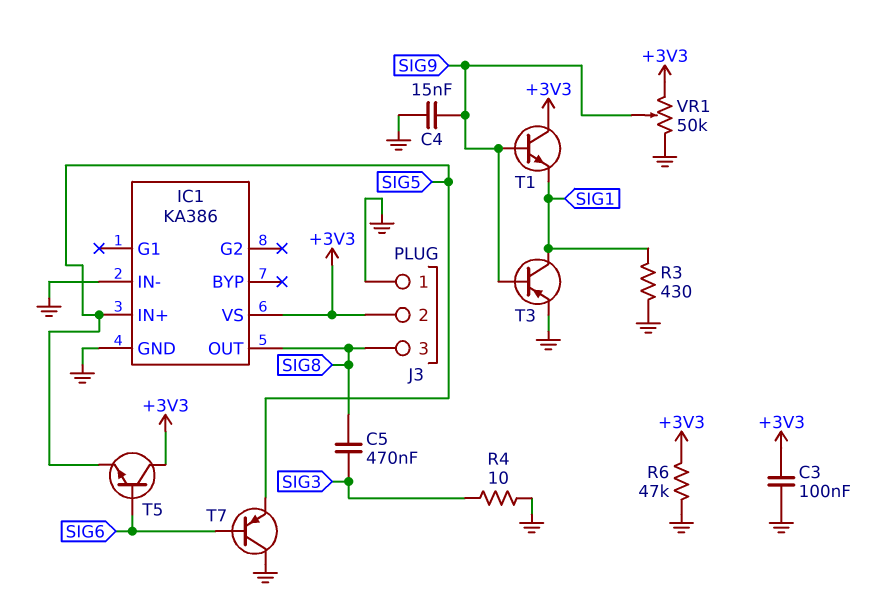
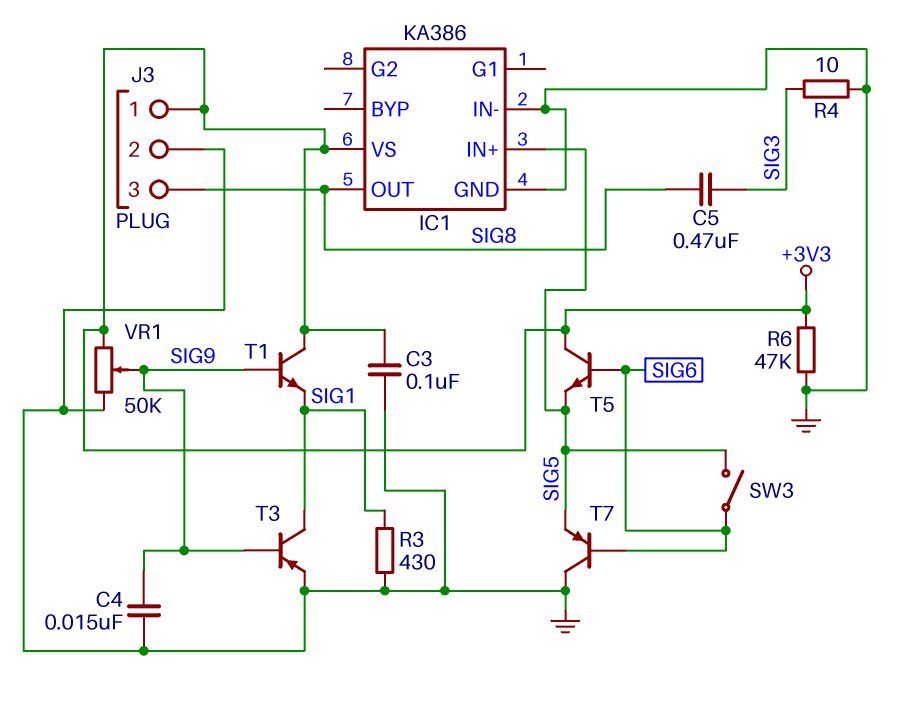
J3 pin 1: GND -> +3V3
J3 pin 2: +3V3 -> GND
SW3: none -> switch (SIG5, SIG6)

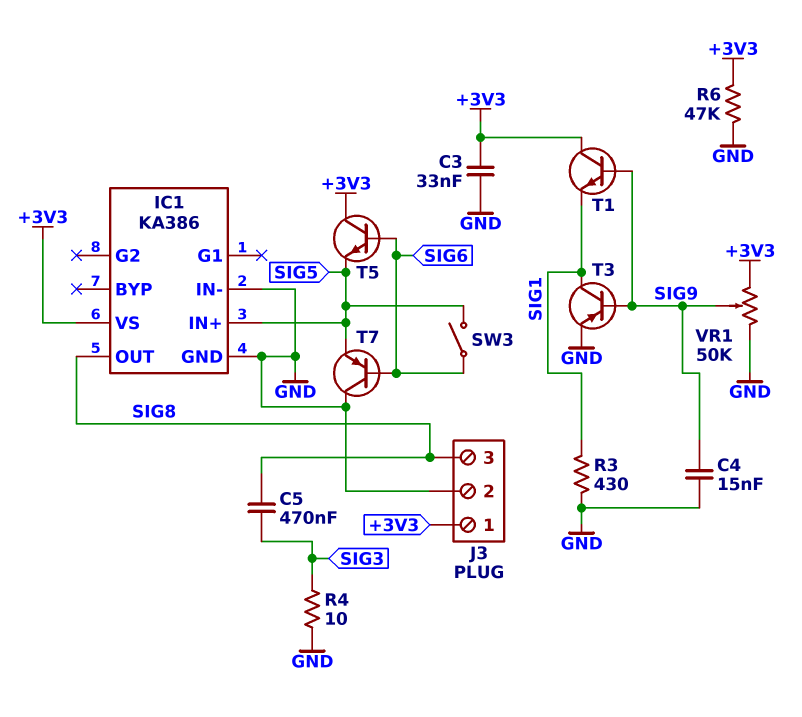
C3: 100nF (+3V3, GND) -> 33nF (+3V3, GND)

